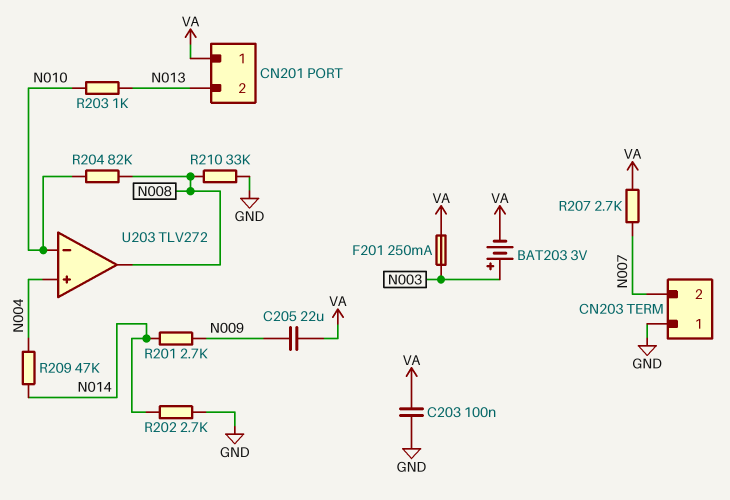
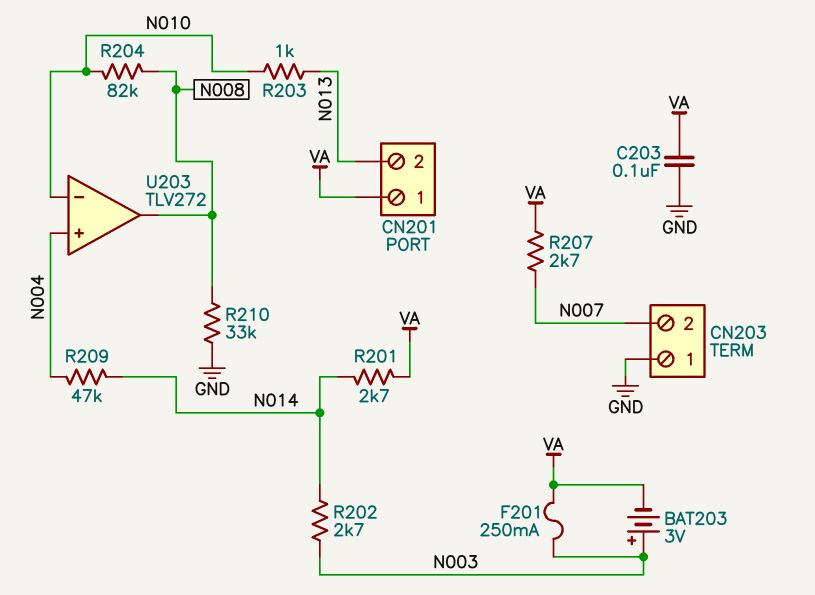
C205: 22uF (N009, VA) -> none
R201: 2.7k (N009, N014) -> 2.7k (N014, VA)
R202: 2.7k (GND, N014) -> 2.7k (N003, N014)

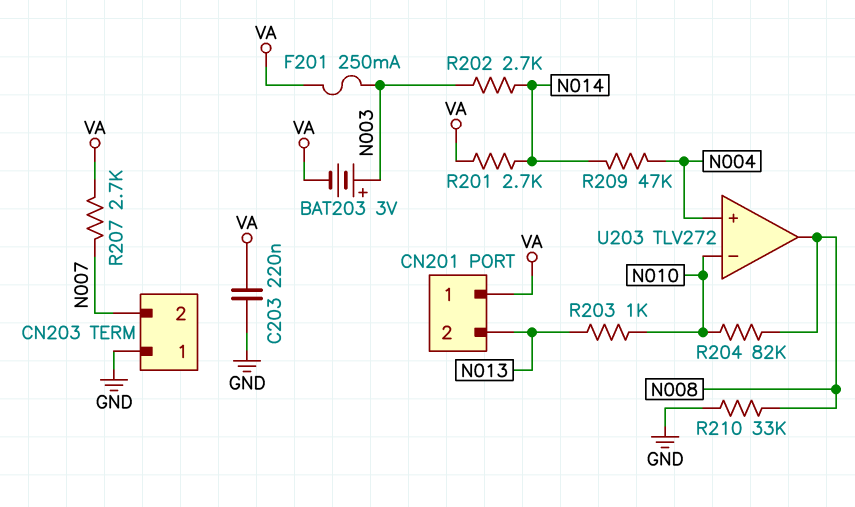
C203: 100nF (GND, VA) -> 220nF (GND, VA)

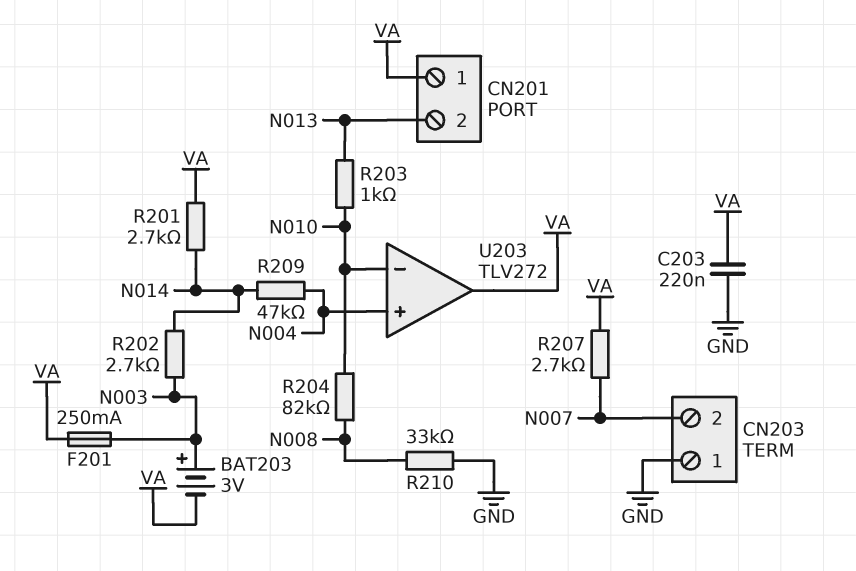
U203 pin out: N008 -> VA

